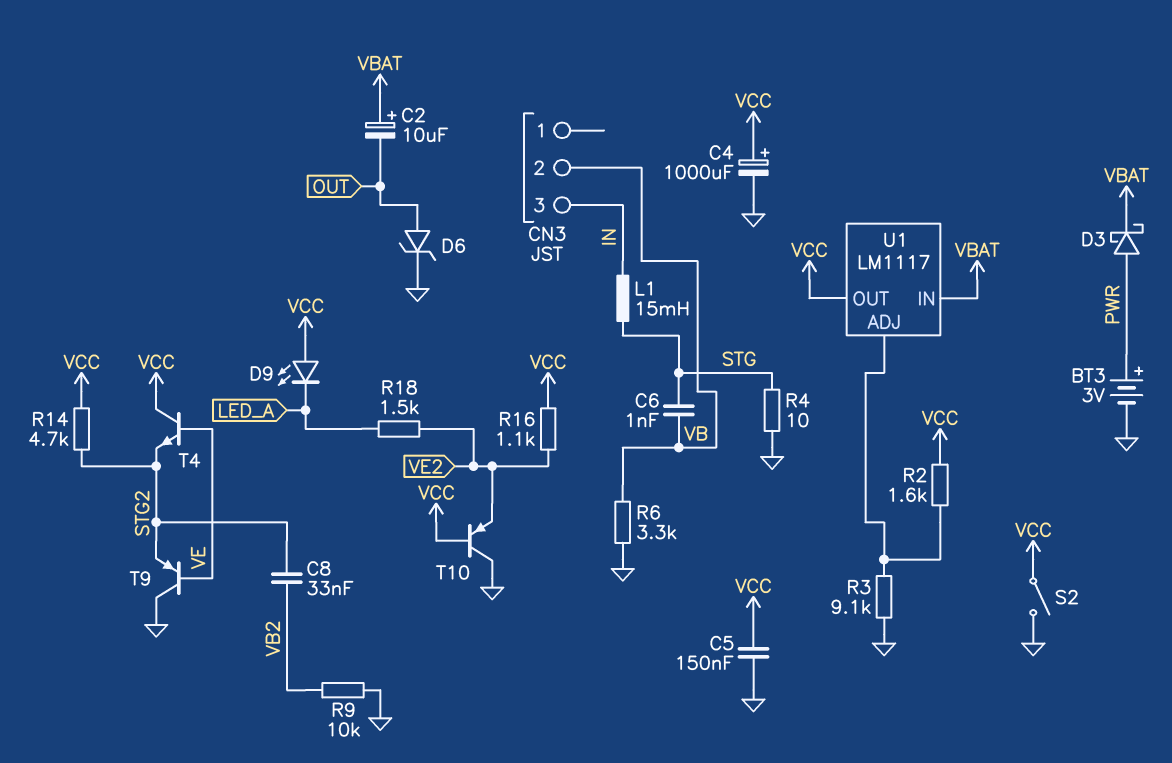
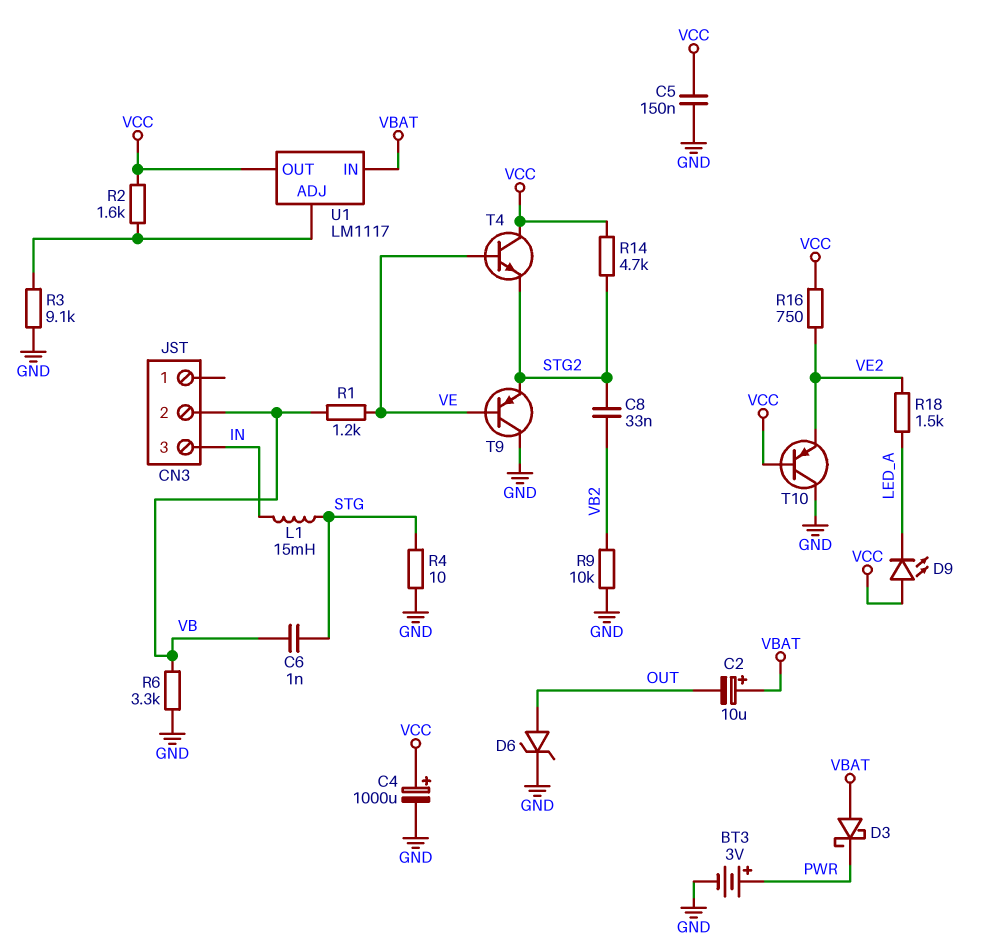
D3: schottky (A PWR, K VBAT) -> schottky (A VBAT, K PWR)
R1: none -> 1.2k (VB, VE)
R16: 1.1k (VCC, VE2) -> 750 (VCC, VE2)
S2: switch (GND, VCC) -> none

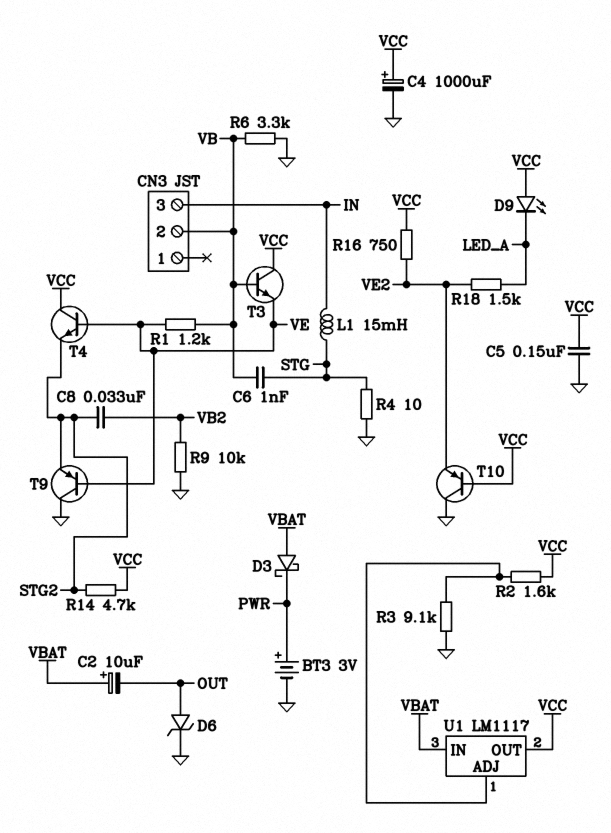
T3: none -> NPN (B VB, C VCC, E VE)

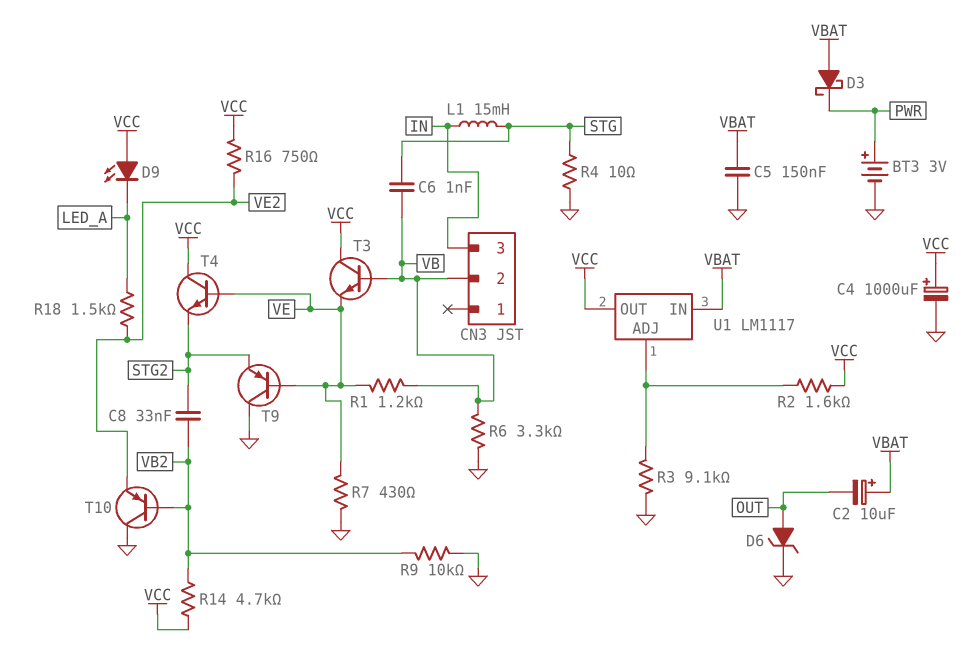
C5: 150nF (GND, VCC) -> 150nF (GND, VBAT)
R7: none -> 430 (GND, VE)
R14: 4.7k (STG2, VCC) -> 4.7k (VB2, VCC)
T10: PNP (B VCC, C GND, E VE2) -> PNP (B VB2, C GND, E VE2)

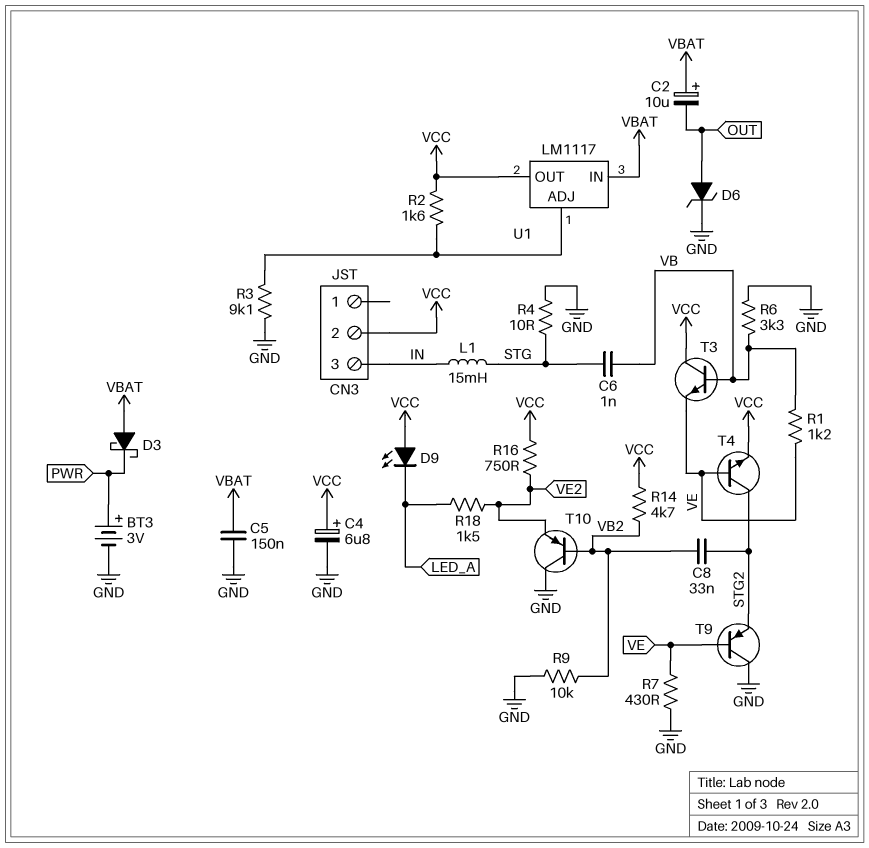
C4: 1000uF (plus VCC, minus GND) -> 6.8uF (plus VCC, minus GND)
CN3 pin 2: VB -> VCC
T4: NPN (B VE, C VCC, E STG2) -> NPN (B VE, C STG2, E VCC)

